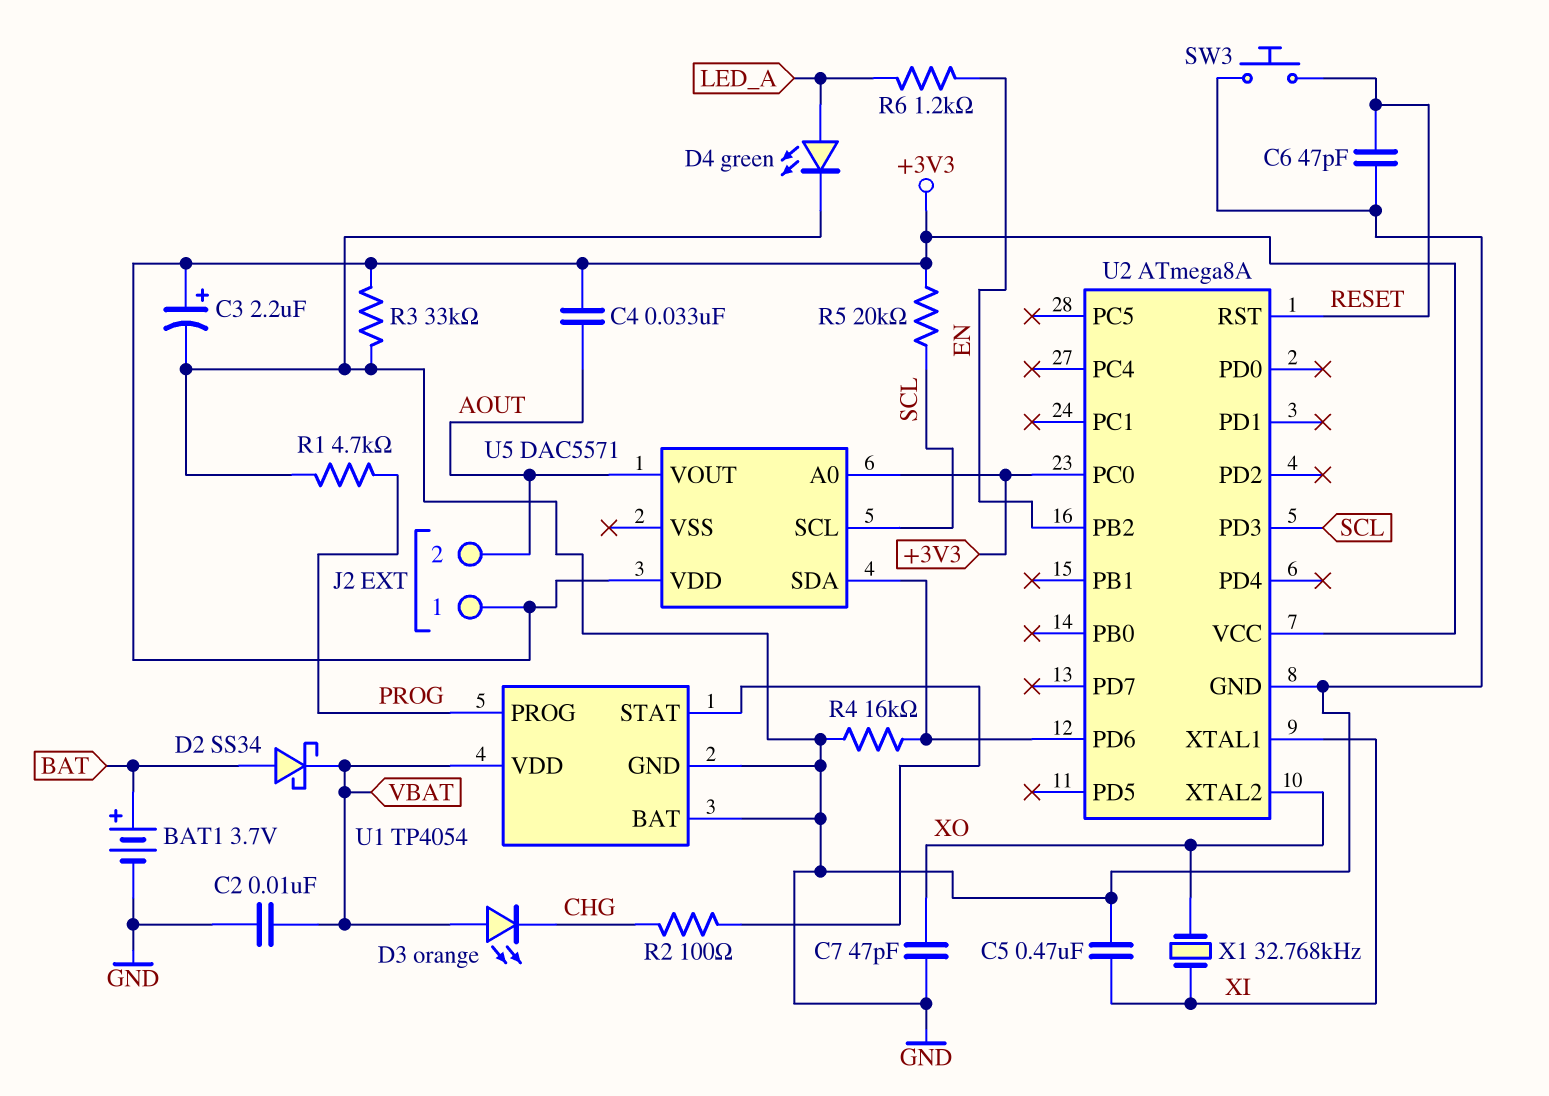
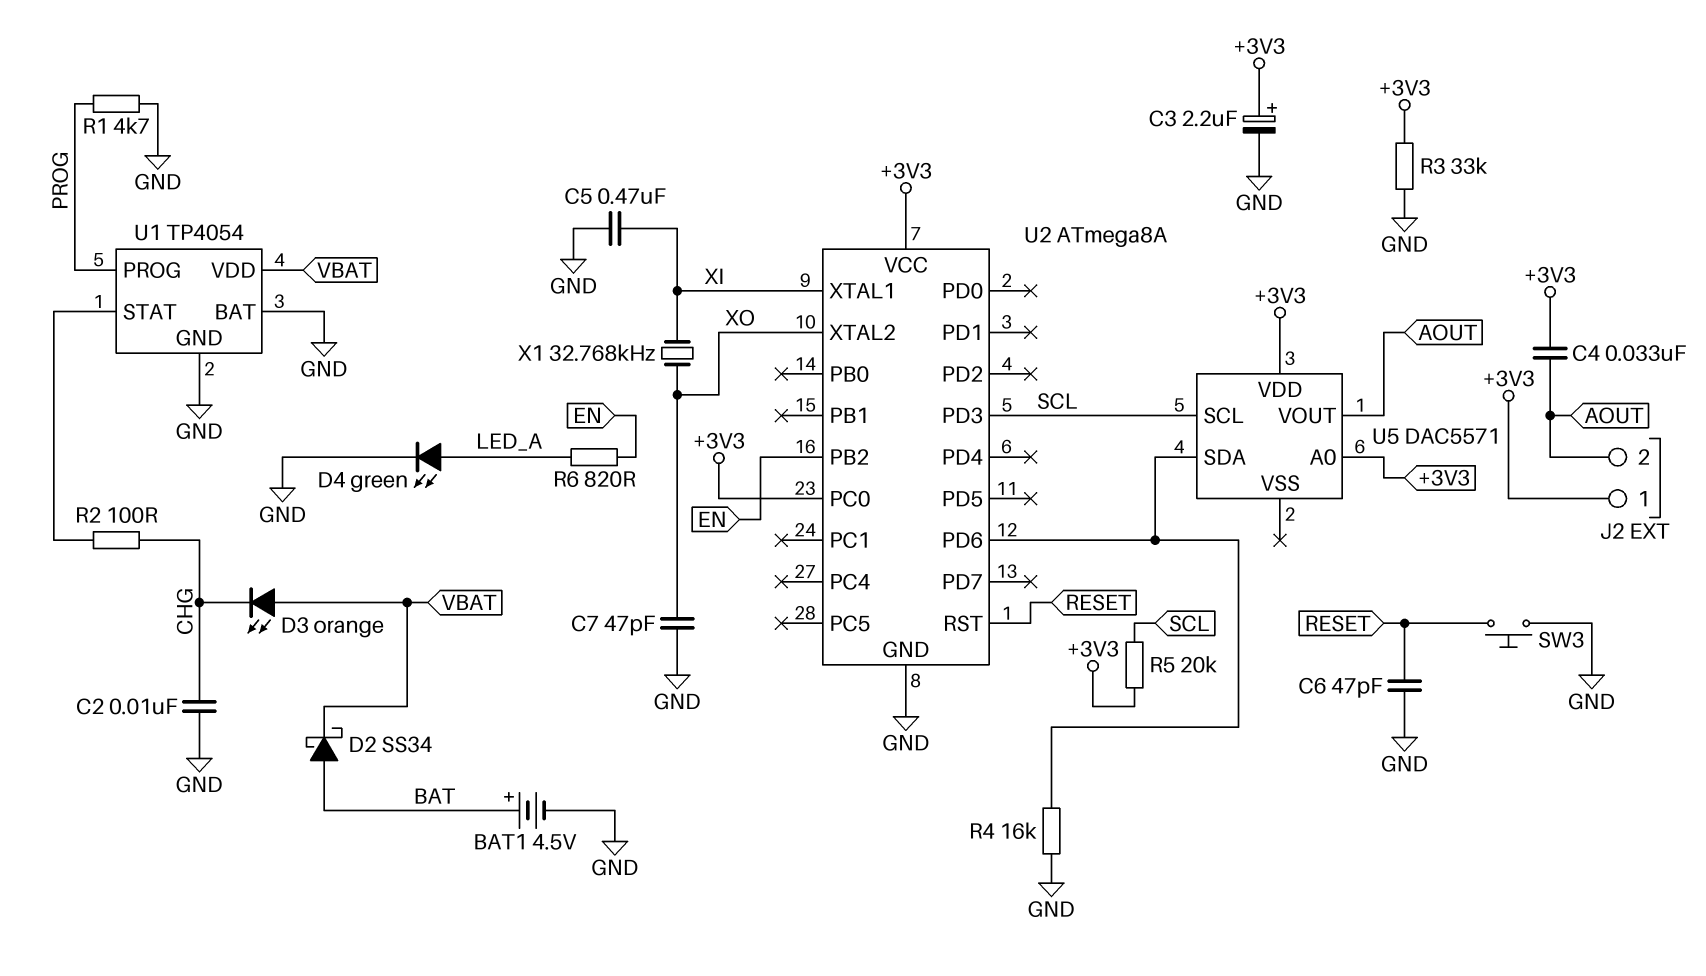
BAT1: 3.7V (plus BAT, minus GND) -> 4.5V (plus BAT, minus GND)
C2: 10nF (GND, VBAT) -> 10nF (CHG, GND)
R6: 1.2k (EN, LED_A) -> 820 (EN, LED_A)

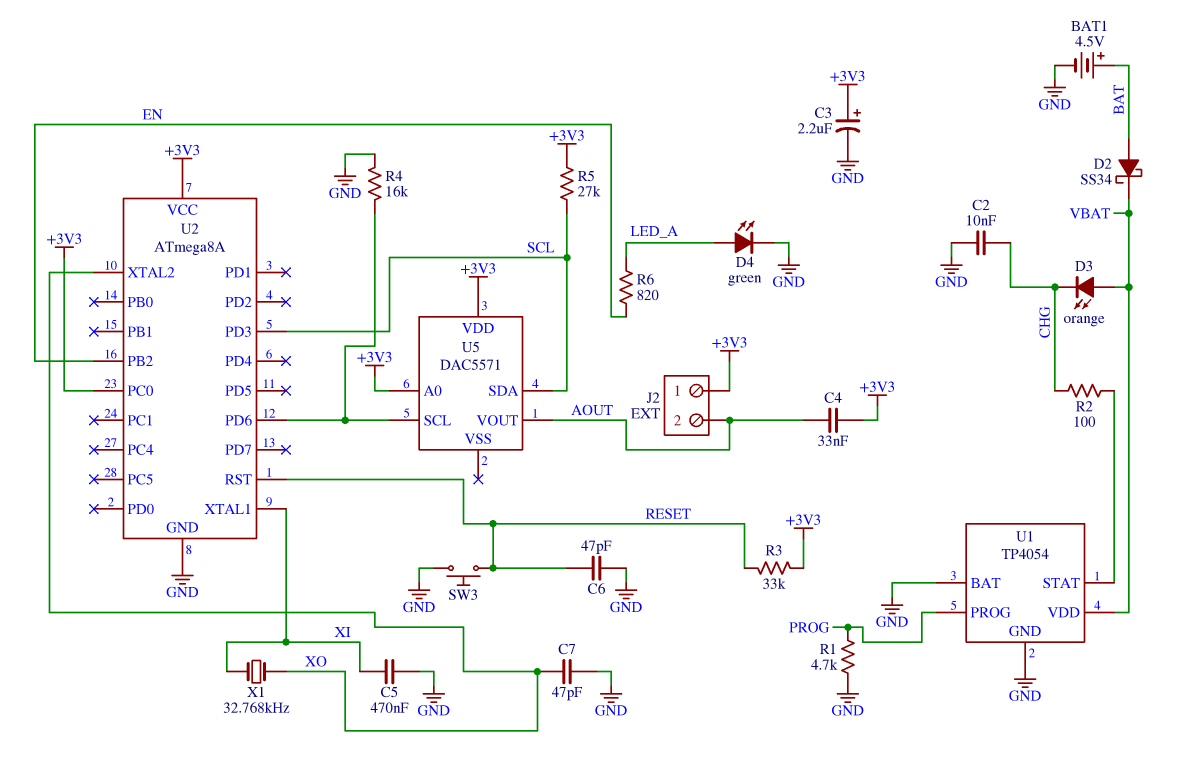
R3: 33k (+3V3, GND) -> 33k (+3V3, RESET)
R5: 20k (+3V3, SCL) -> 27k (+3V3, SCL)
U5 pin SCL: SCL -> U2/PD6
U5 pin SDA: U2/PD6 -> SCL

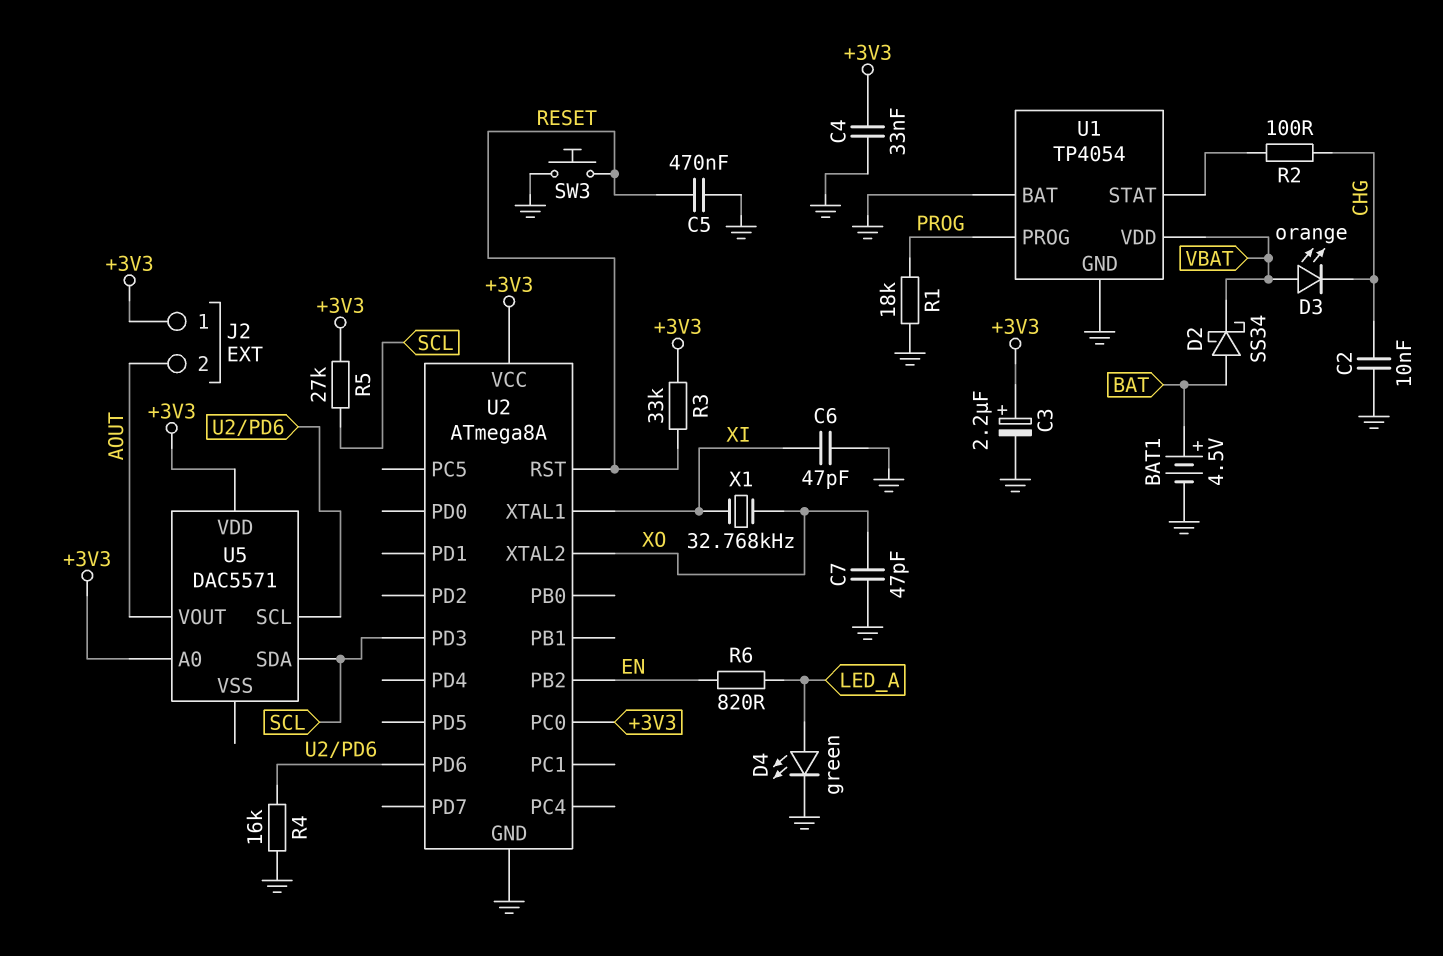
C4: 33nF (+3V3, AOUT) -> 33nF (+3V3, GND)
C5: 470nF (GND, XI) -> 470nF (GND, RESET)
C6: 47pF (GND, RESET) -> 47pF (GND, XI)
R1: 4.7k (GND, PROG) -> 18k (GND, PROG)

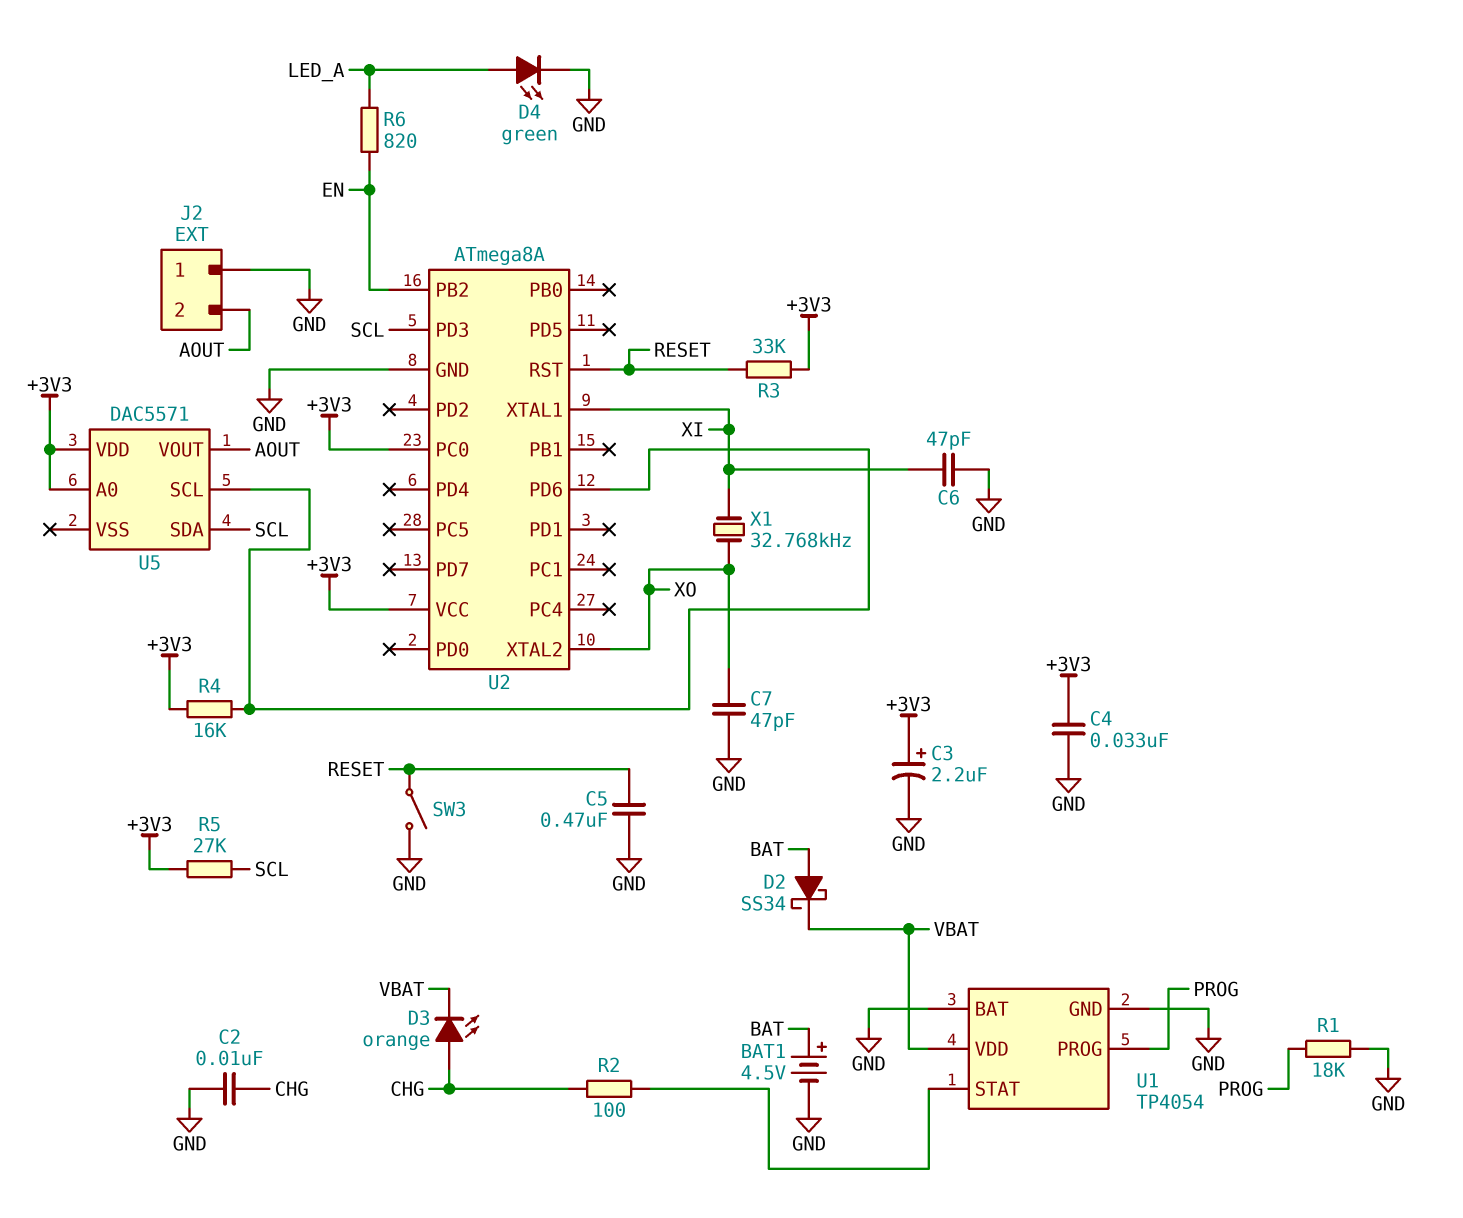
D3: LED orange (A VBAT, K CHG) -> LED orange (A CHG, K VBAT)
J2 pin 1: +3V3 -> GND
R4: 16k (GND, U2/PD6) -> 16k (+3V3, U2/PD6)
SW3: button (GND, RESET) -> switch (GND, RESET)

